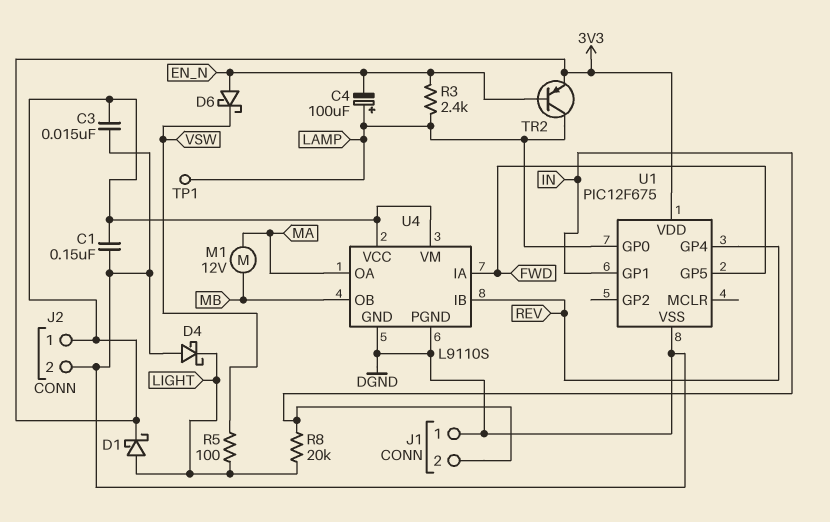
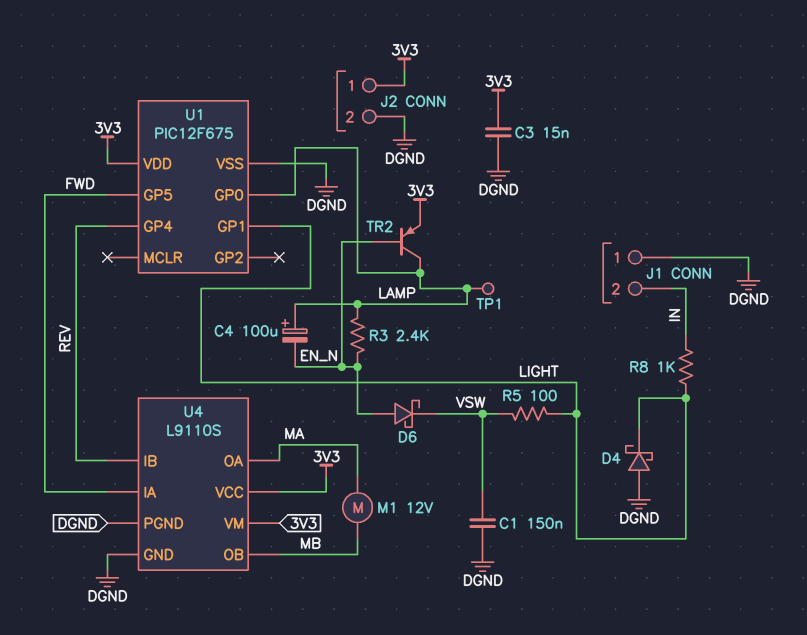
C1: 150nF (3V3, DGND) -> 150nF (DGND, VSW)
D1: schottky (A LIGHT, K 3V3) -> none
R8: 20k (IN, LIGHT) -> 1k (IN, LIGHT)
U1 pin GP1: IN -> LIGHT

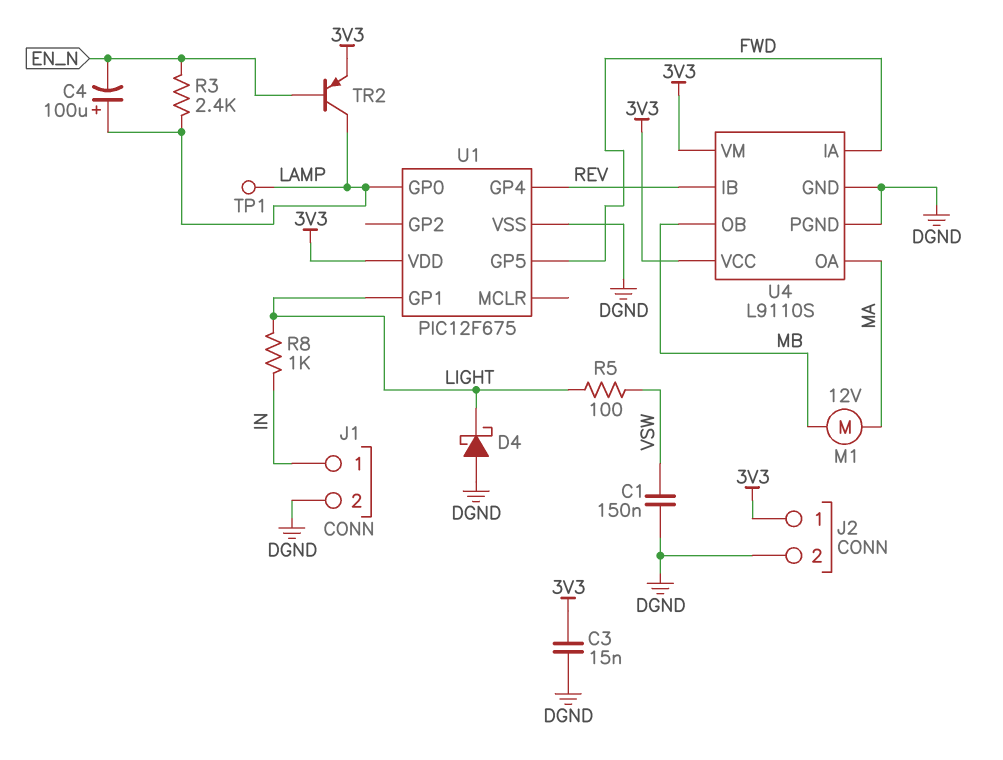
D6: schottky (A EN_N, K VSW) -> none
J1 pin 1: DGND -> IN
J1 pin 2: IN -> DGND

